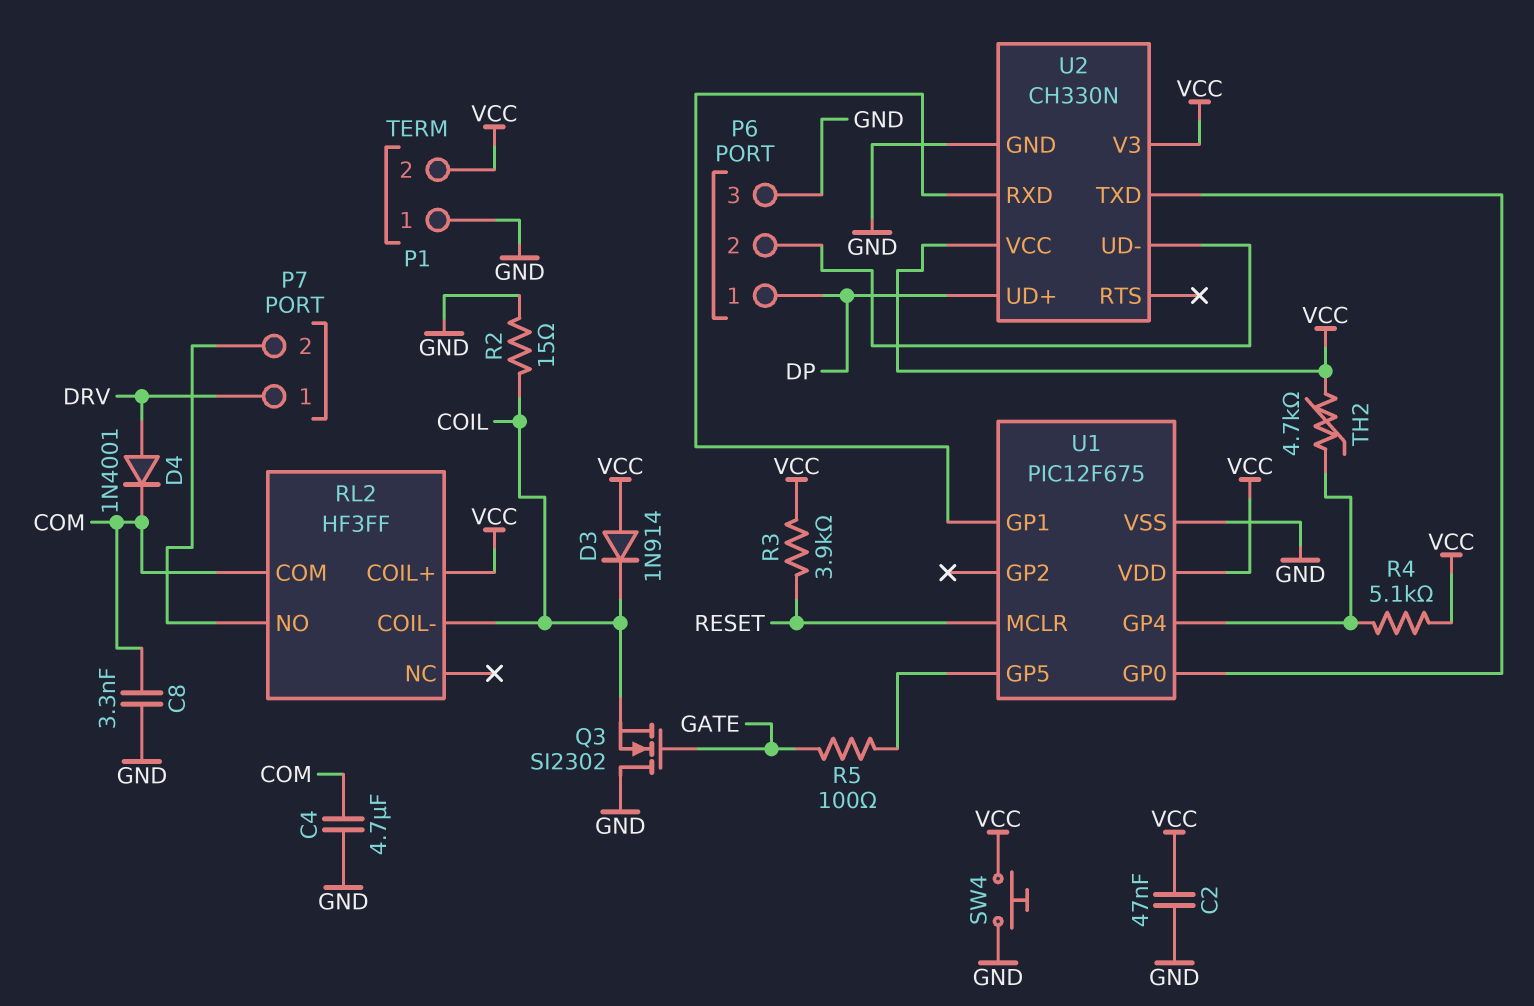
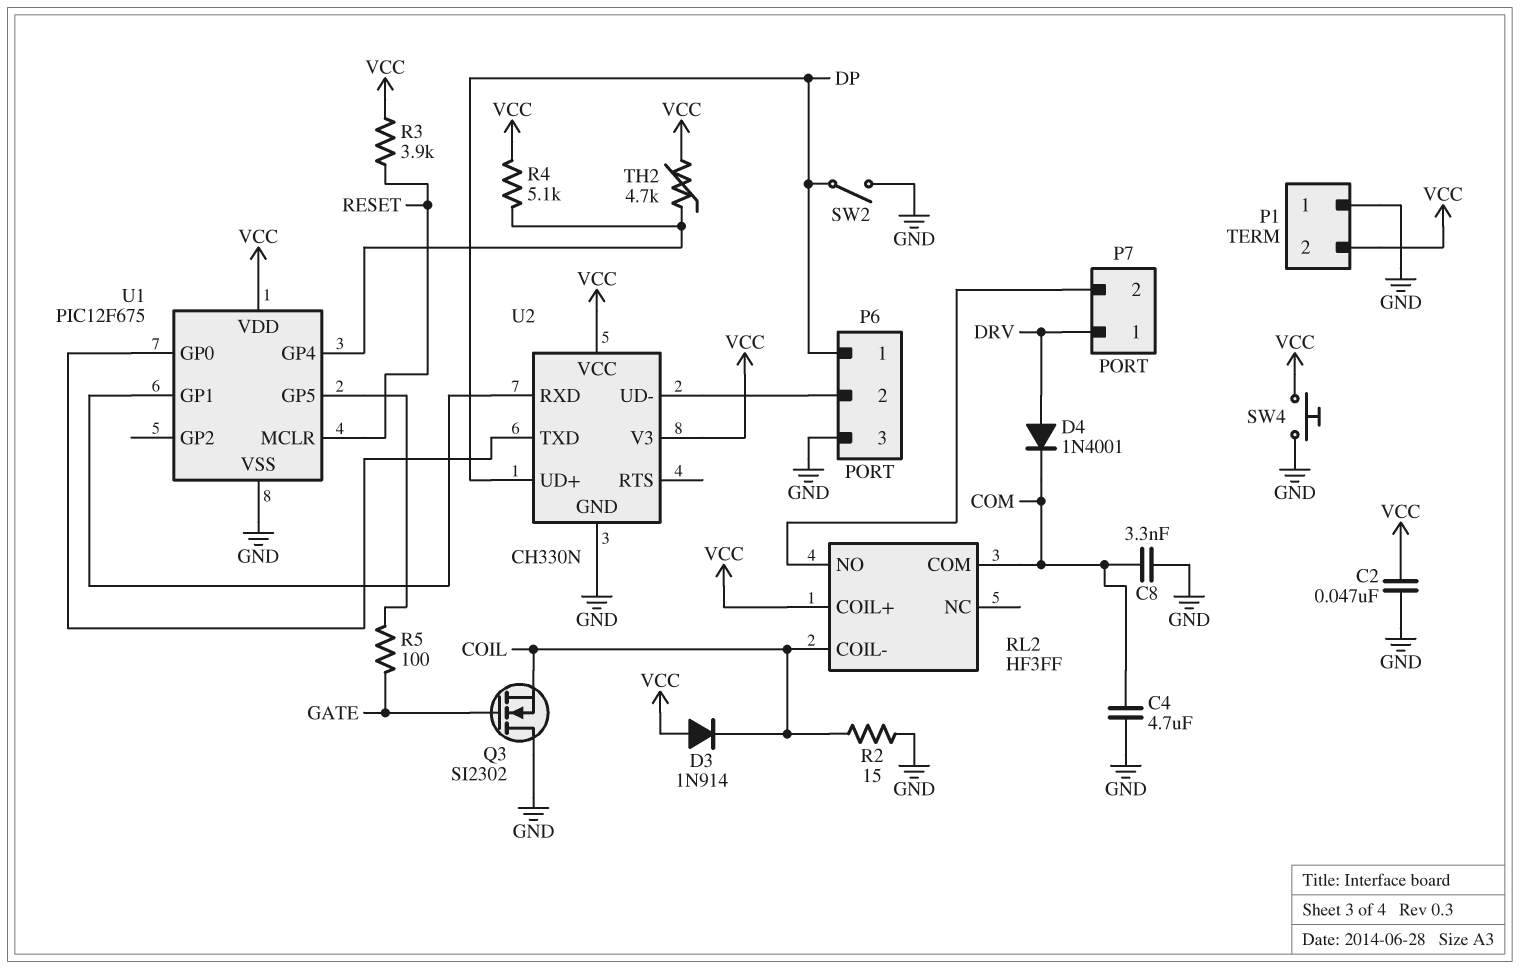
SW2: none -> switch (DP, GND)

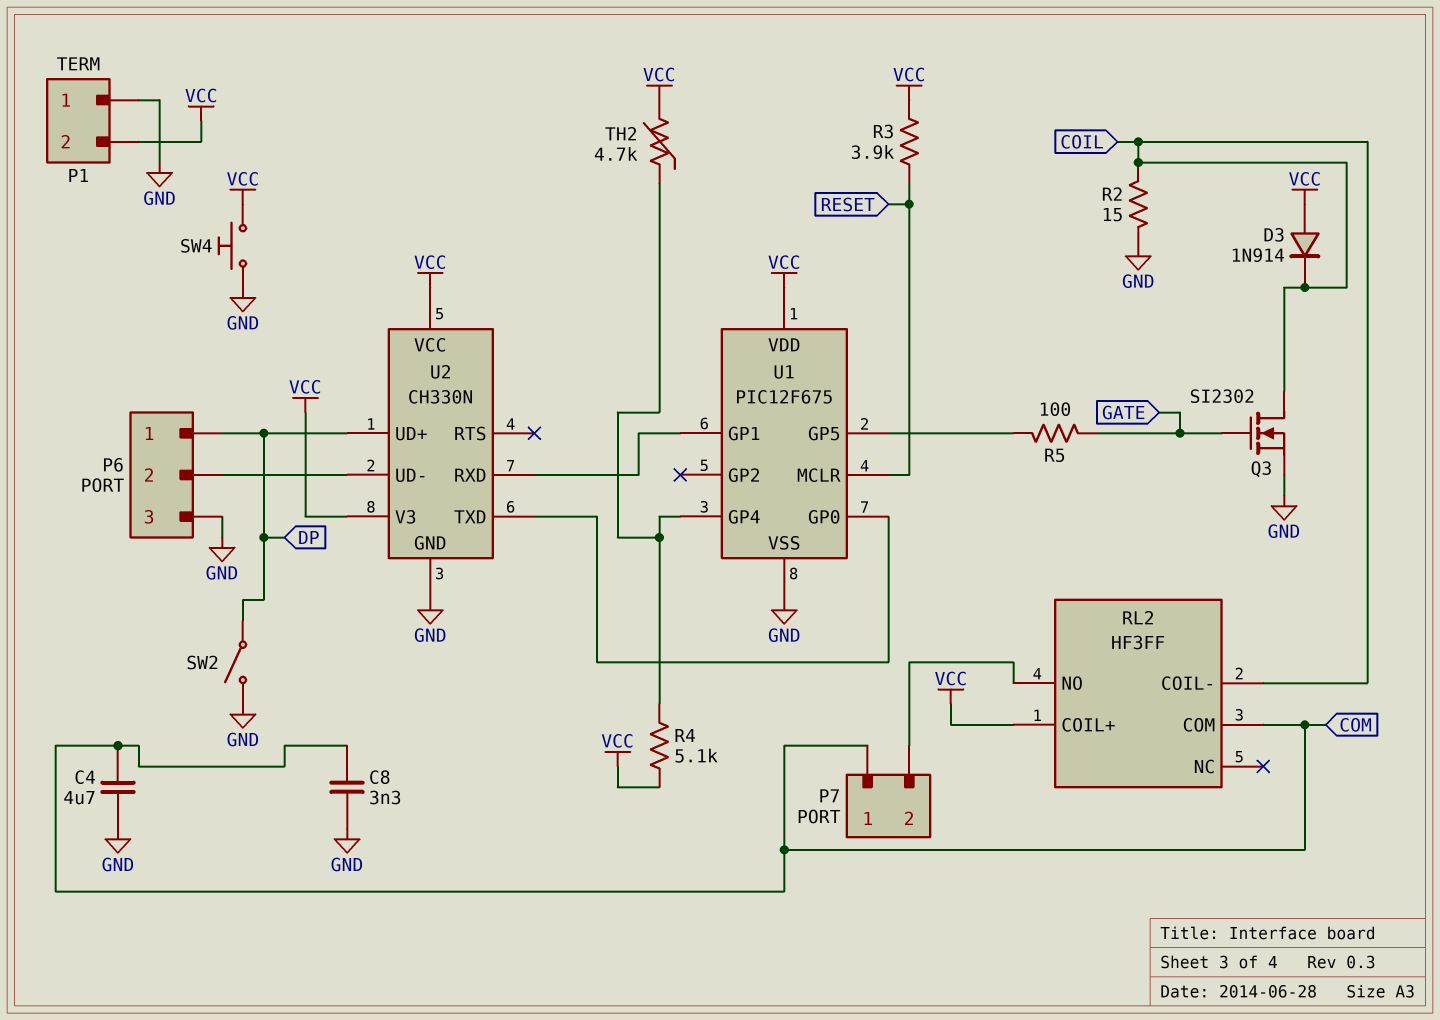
C2: 47nF (GND, VCC) -> none
D4: diode 1N4001 (A DRV, K COM) -> none
P7 pin 1: DRV -> COM
Q3: NMOS SI2302 (G GATE, D GND, S COIL) -> NMOS SI2302 (G GATE, D COIL, S GND)

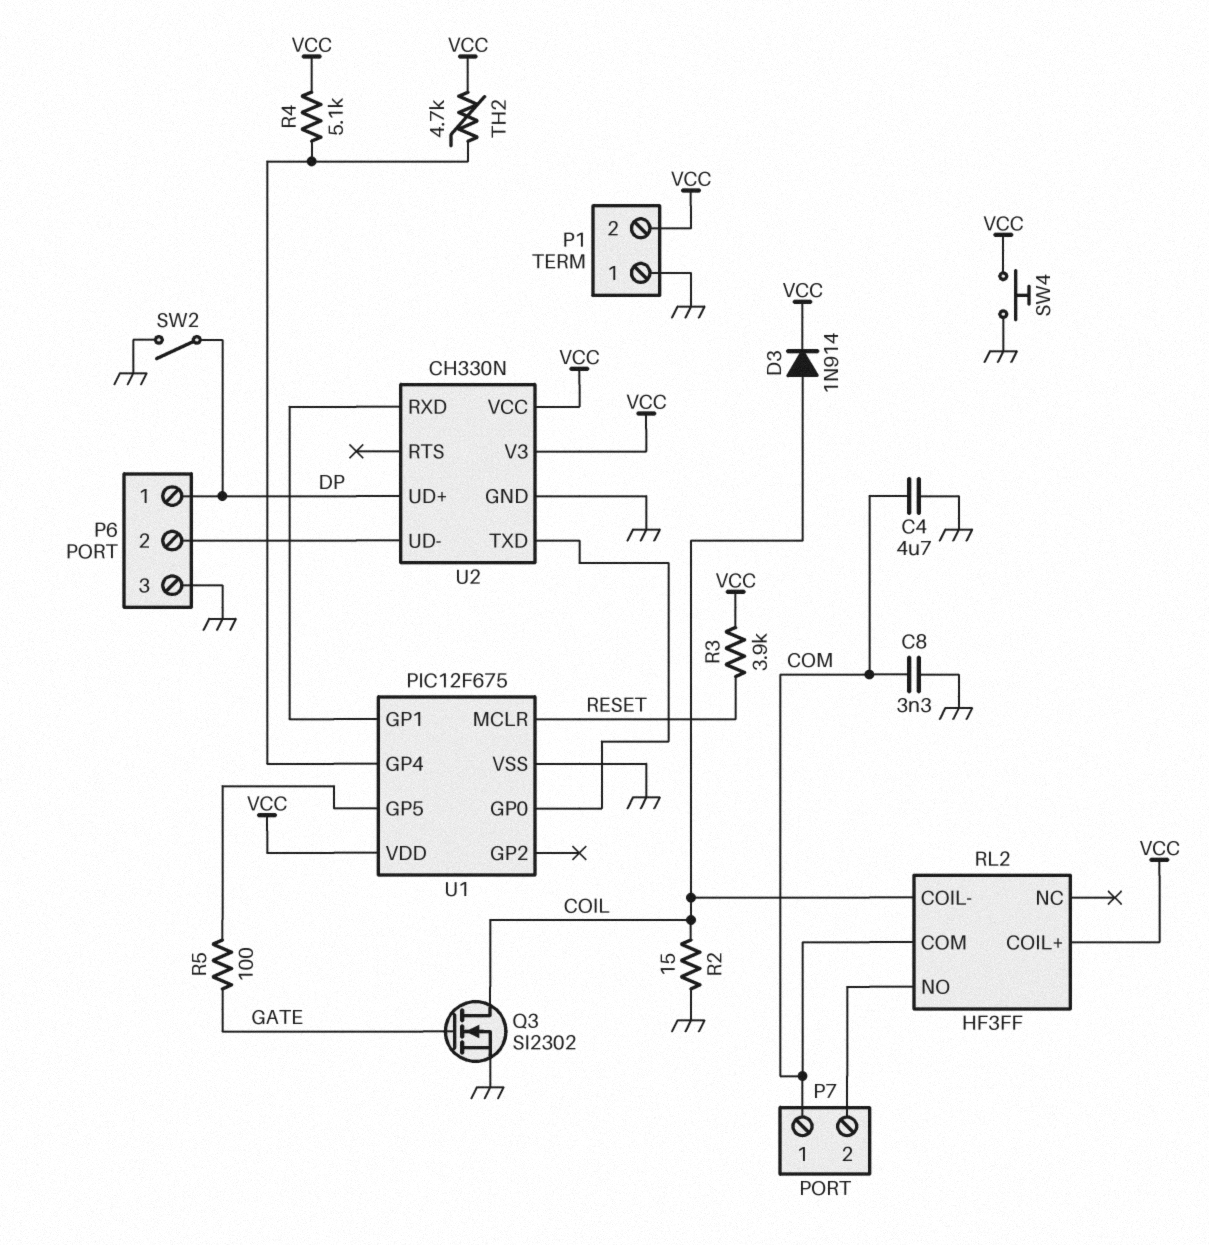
D3: diode 1N914 (A VCC, K COIL) -> diode 1N914 (A COIL, K VCC)

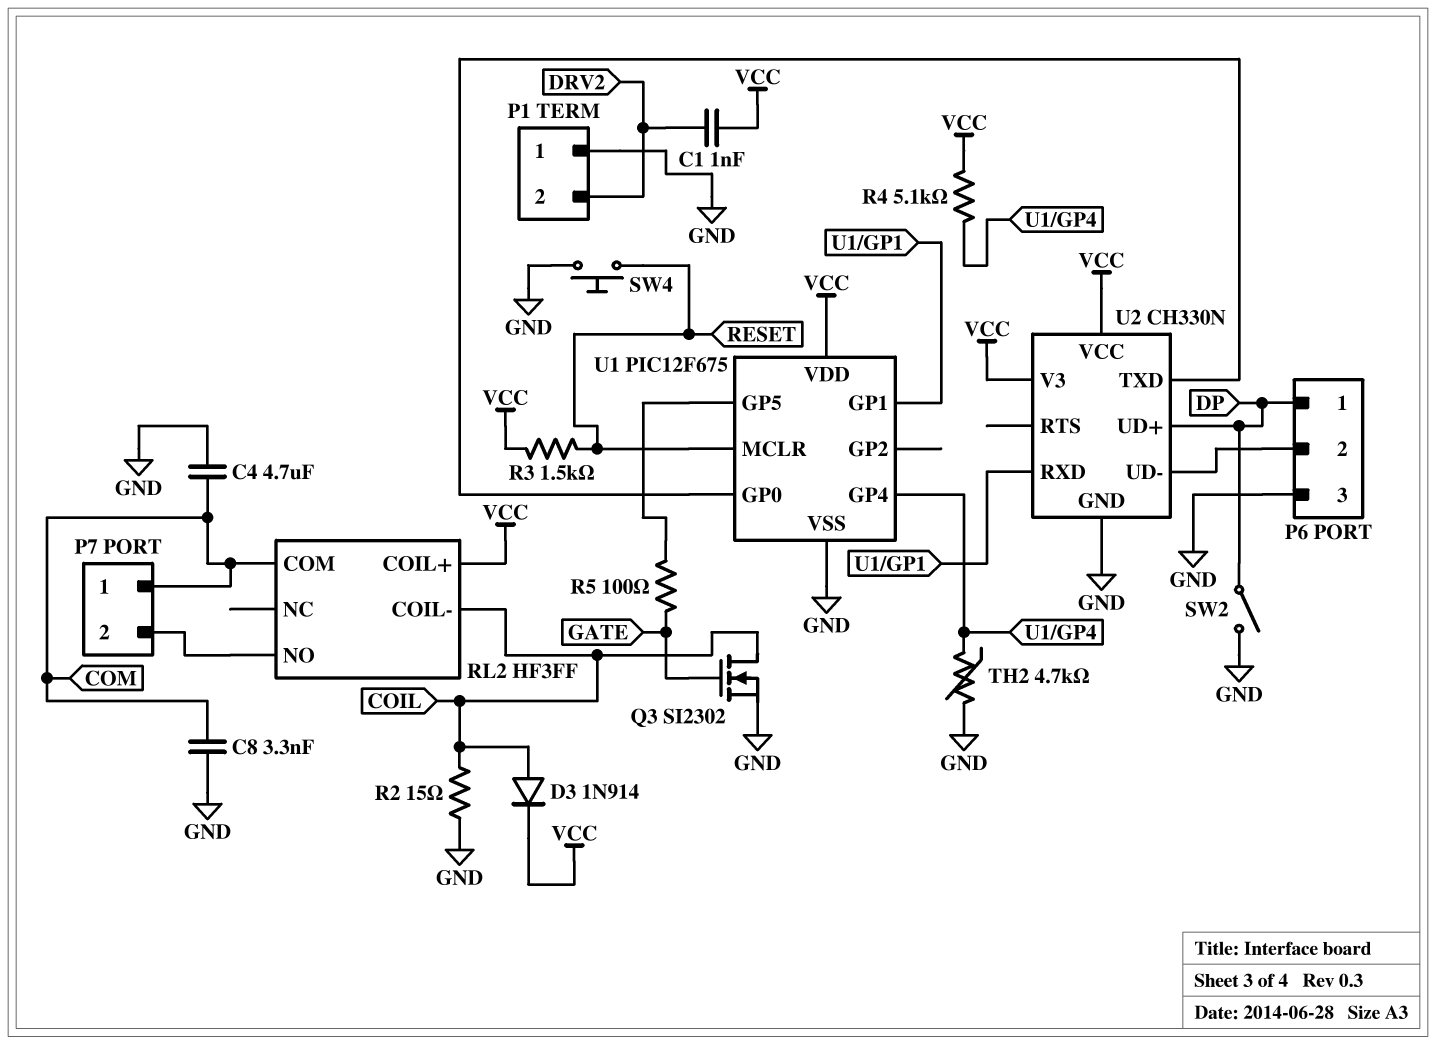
C1: none -> 1nF (DRV2, VCC)
P1 pin 2: VCC -> DRV2
R3: 3.9k (RESET, VCC) -> 1.5k (RESET, VCC)
SW4: button (GND, VCC) -> button (GND, RESET)
TH2: 4.7k (U1/GP4, VCC) -> 4.7k (GND, U1/GP4)

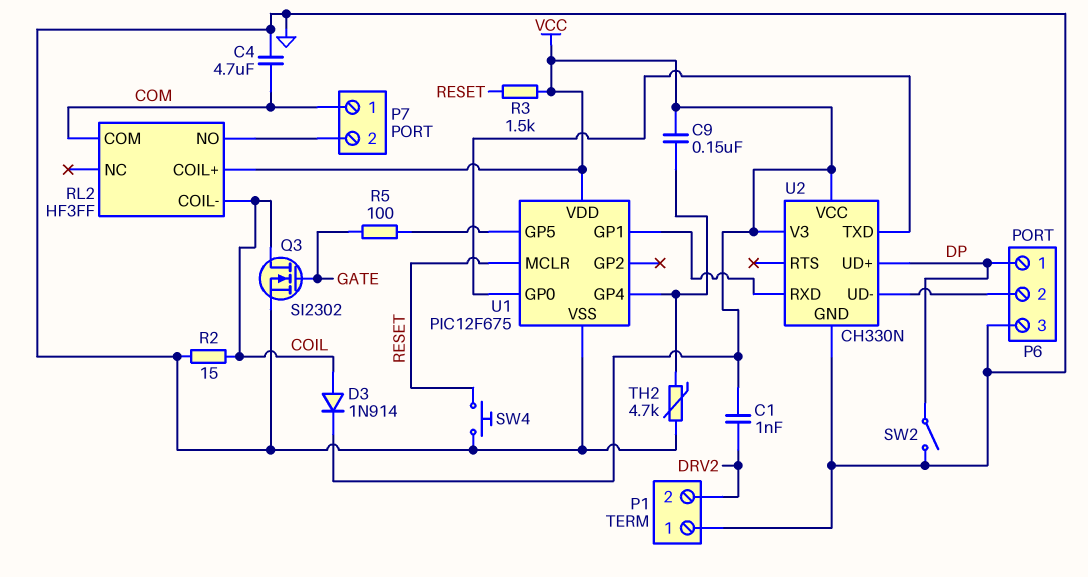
C8: 3.3nF (COM, GND) -> none
C9: none -> 150nF (U1/GP4, VCC)
R4: 5.1k (U1/GP4, VCC) -> none

